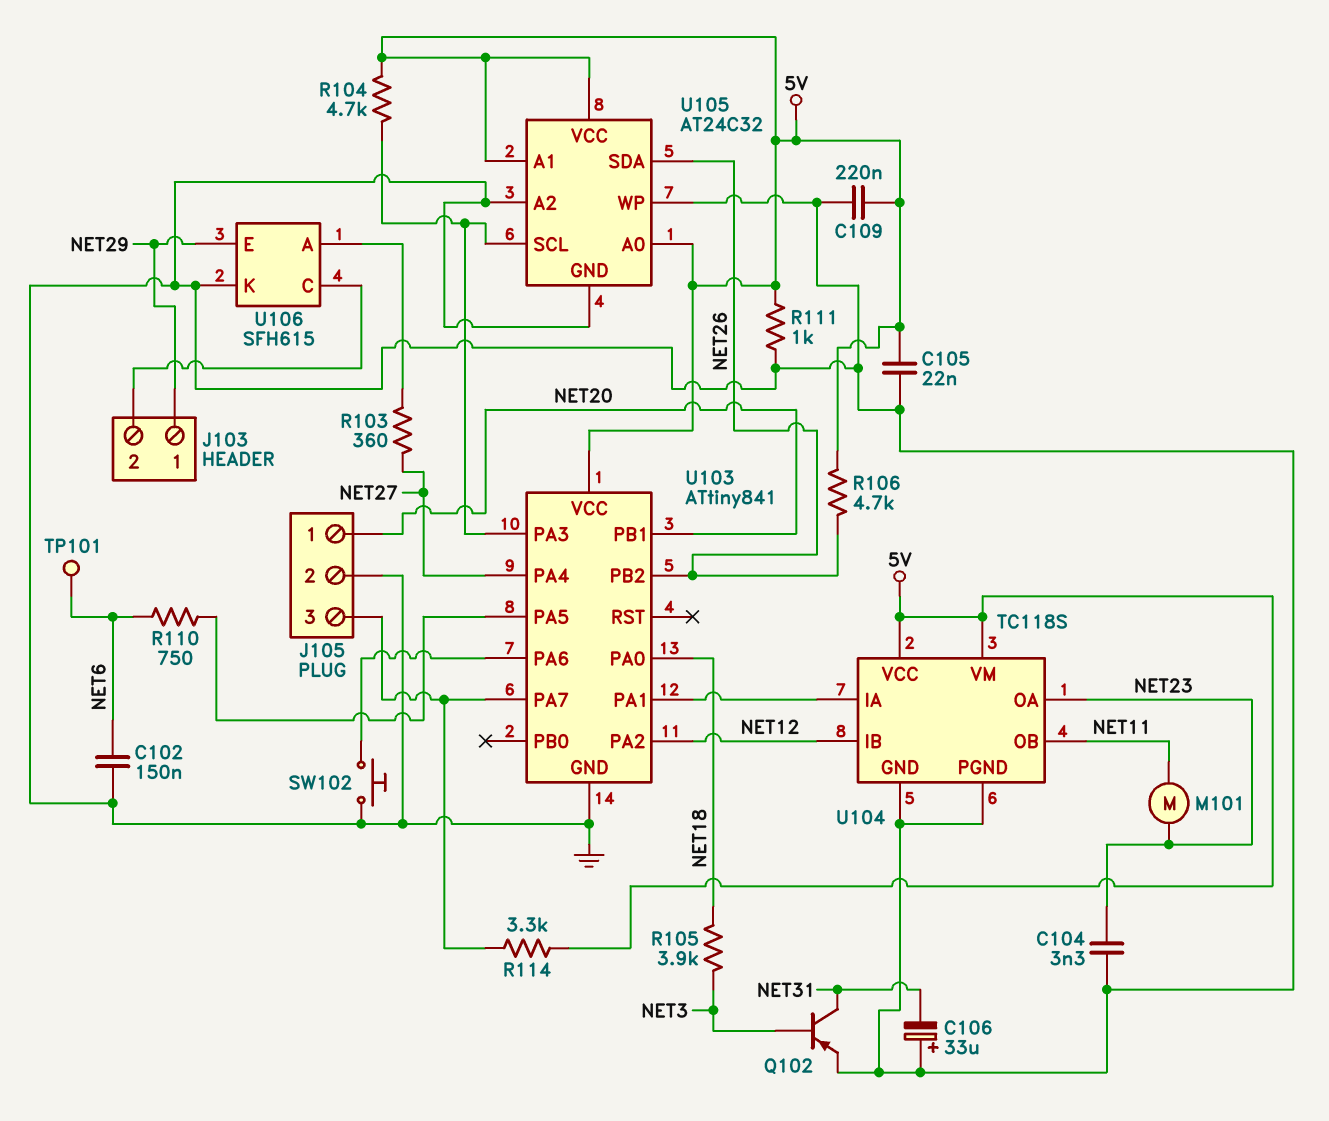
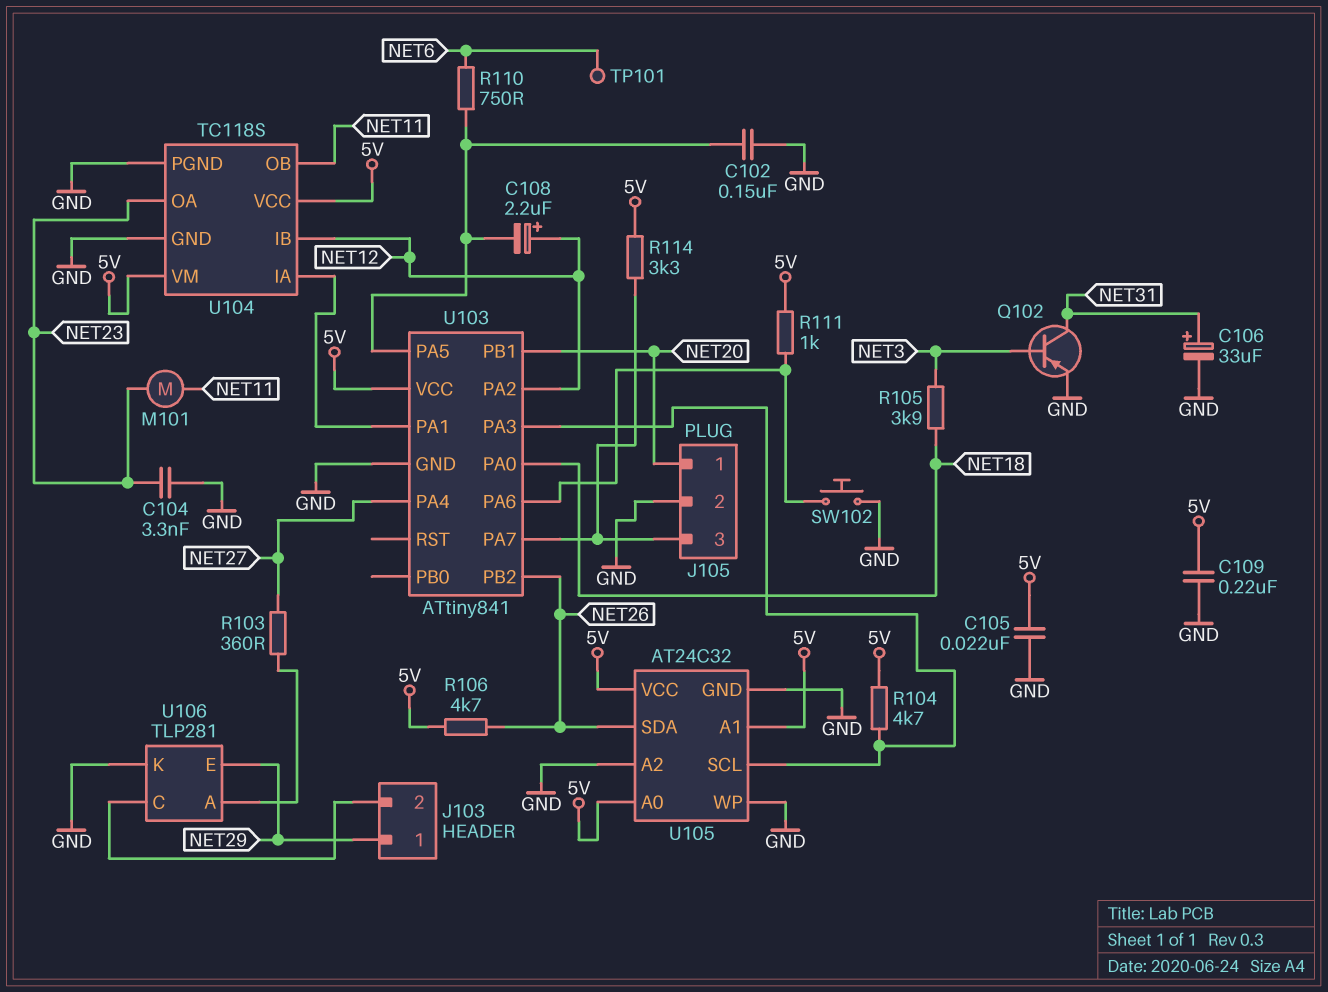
C102: 150nF (GND, NET6) -> 150nF (GND, U103/PA5)
C106: 33uF (plus GND, minus NET31) -> 33uF (plus NET31, minus GND)
C108: none -> 2.2uF (plus NET12, minus U103/PA5)
R111: 1k (5V, GND) -> 1k (5V, U103/PA6)
U106: SFH615 -> TLP281

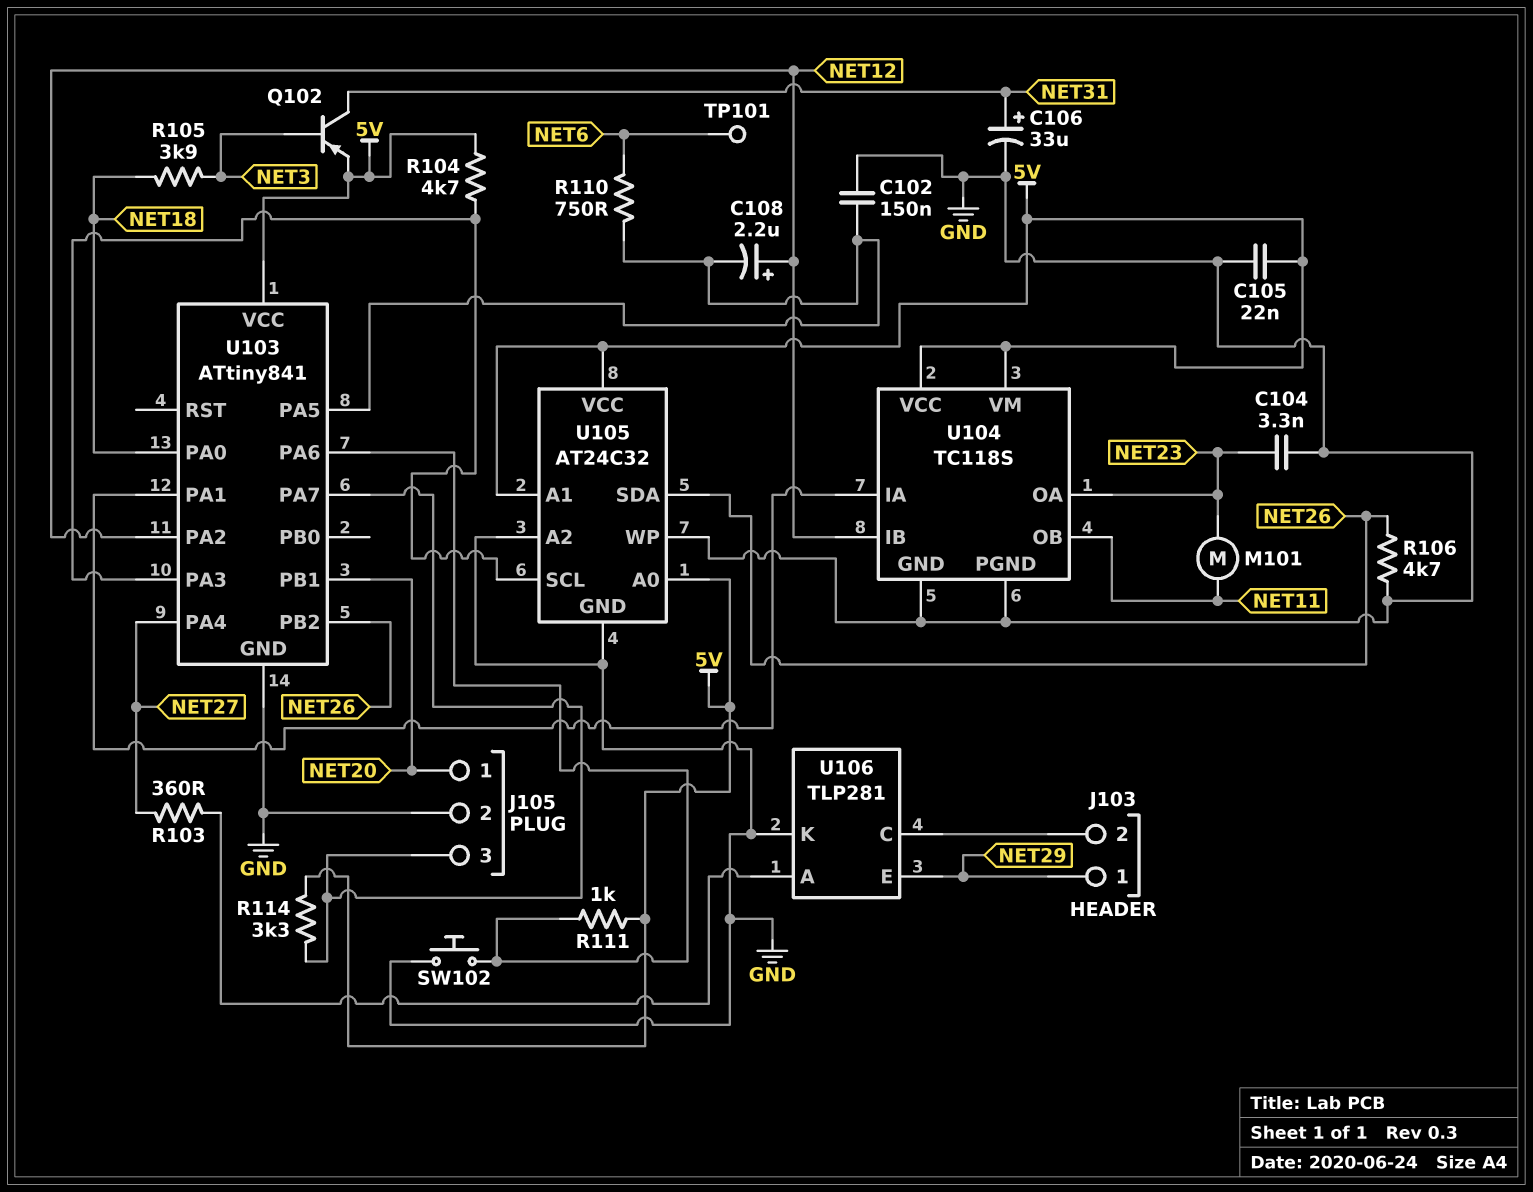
C109: 220nF (5V, GND) -> none
Q102: PNP (B NET3, C NET31, E GND) -> PNP (B NET3, C NET31, E 5V)
R106: 4.7k (5V, NET26) -> 4.7k (GND, NET26)

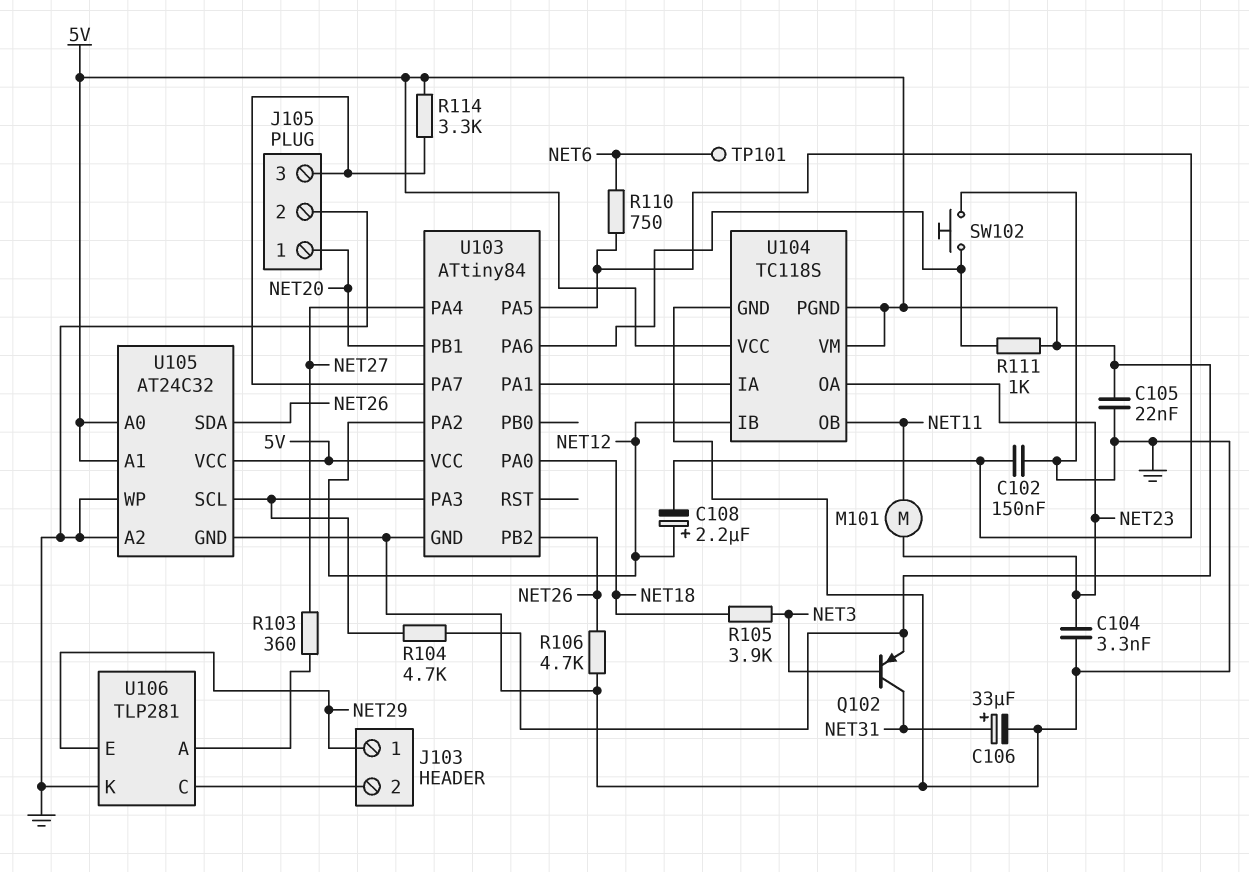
U103: ATtiny841 -> ATtiny84
U104 pin PGND: GND -> 5V

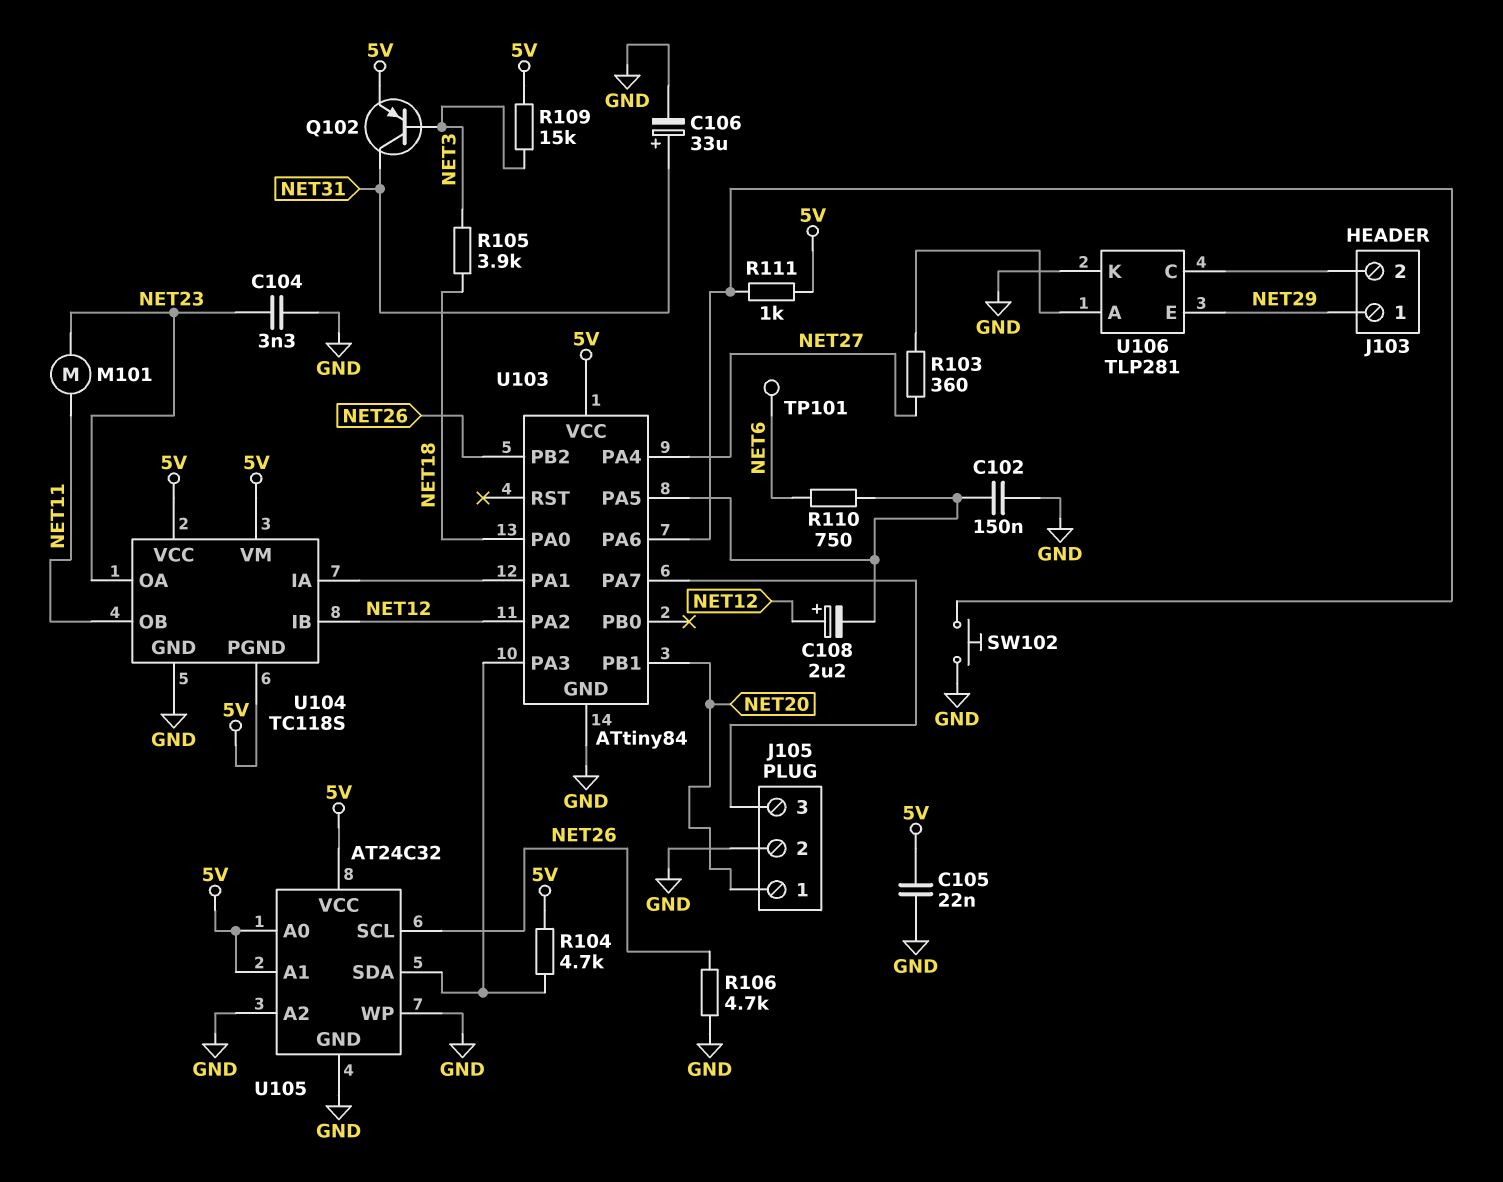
R109: none -> 15k (5V, NET3)
R114: 3.3k (5V, J105/3) -> none
U105 pin SCL: U103/PA3 -> NET26
U105 pin SDA: NET26 -> U103/PA3

